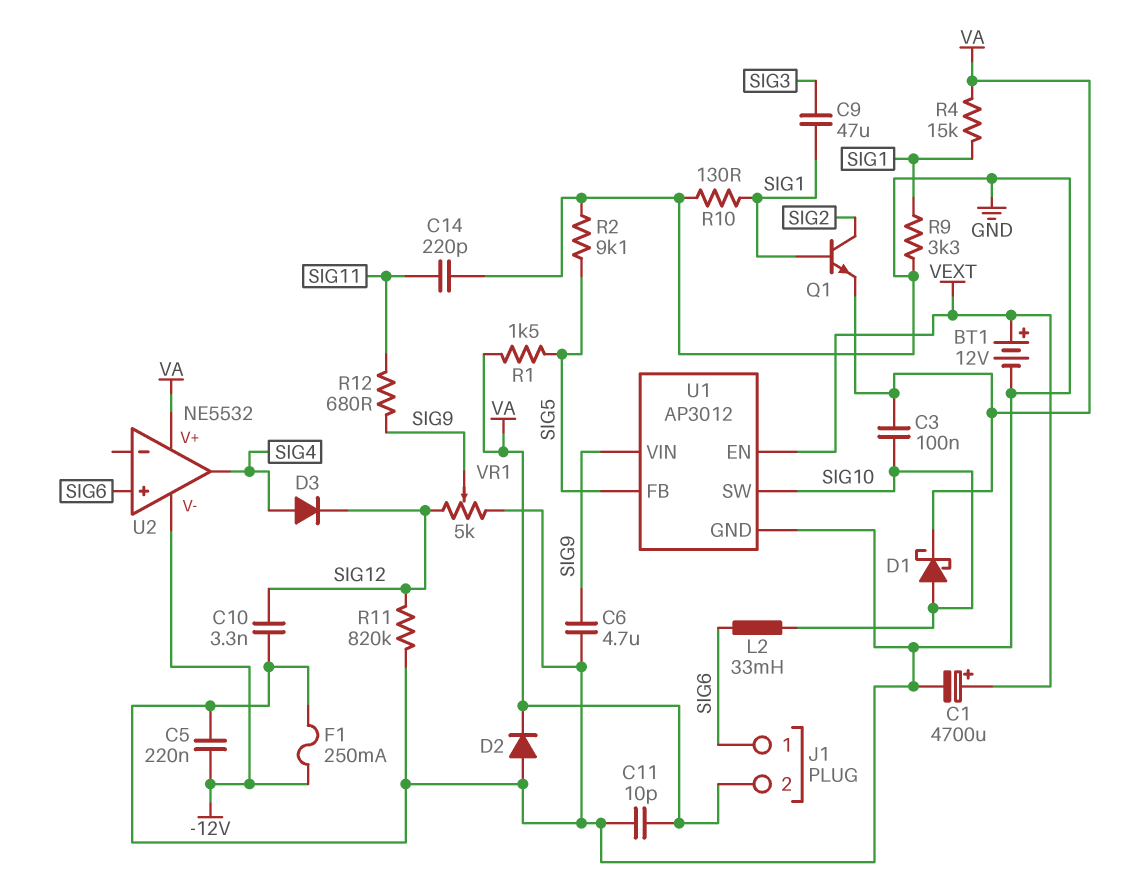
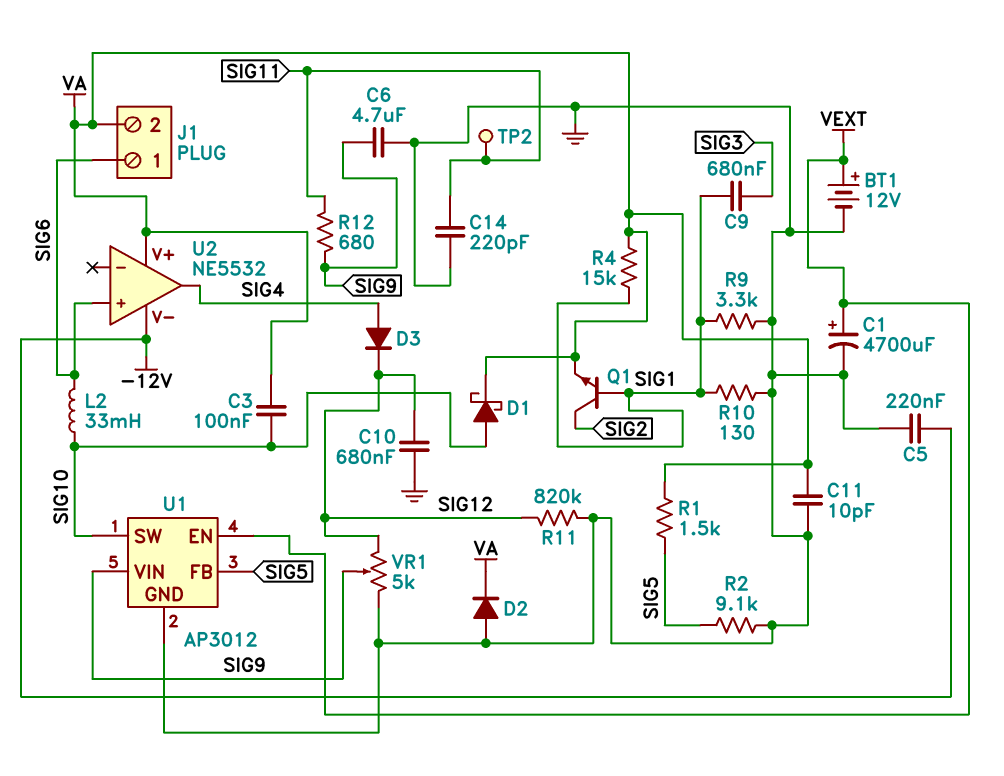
C9: 47uF (SIG1, SIG3) -> 680nF (SIG1, SIG3)
C10: 3.3nF (GND, SIG12) -> 680nF (GND, SIG12)
F1: 250mA (-12V, GND) -> none
TP2: none -> test point (SIG11)

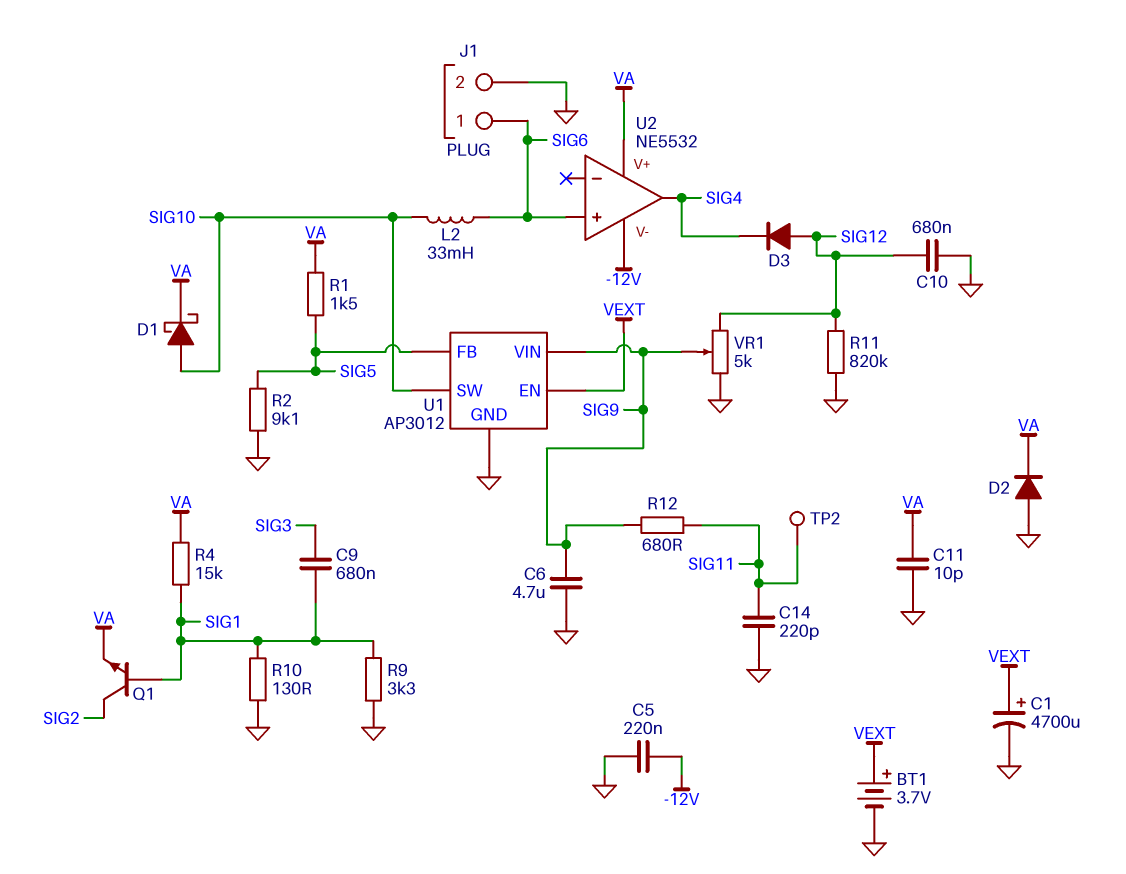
BT1: 12V (plus VEXT, minus GND) -> 3.7V (plus VEXT, minus GND)
C3: 100nF (SIG10, VA) -> none
D3: diode (A SIG4, K SIG12) -> diode (A SIG12, K SIG4)
J1 pin 2: VA -> GND

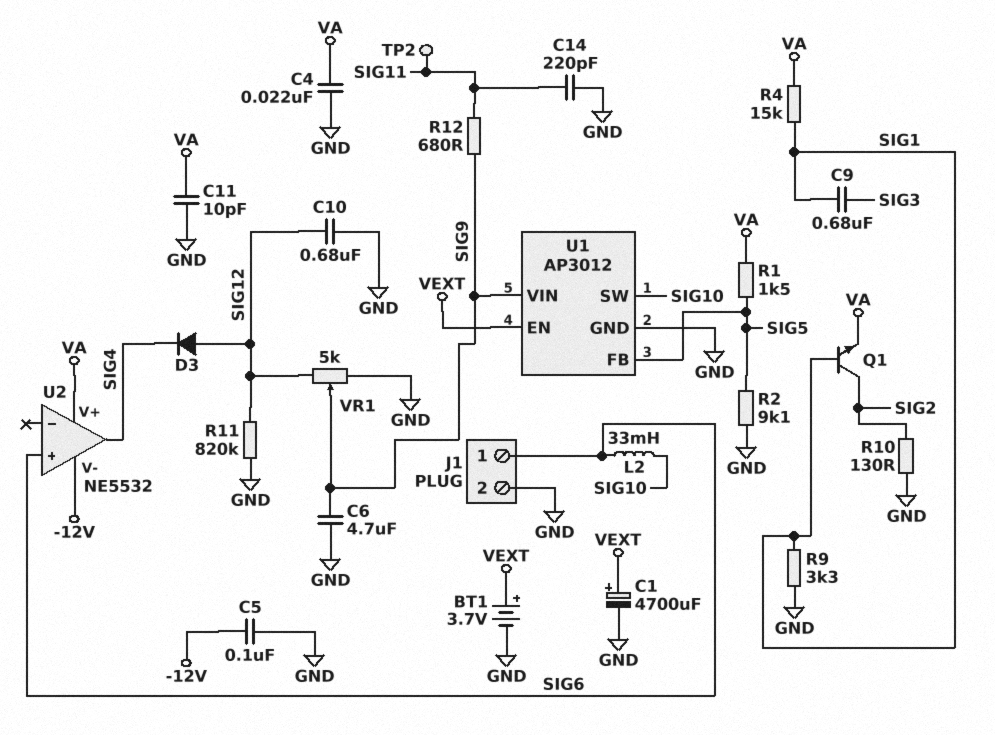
C4: none -> 22nF (GND, VA)
C5: 220nF (-12V, GND) -> 100nF (-12V, GND)
D1: schottky (A SIG10, K VA) -> none
D2: diode (A GND, K VA) -> none
R10: 130 (GND, SIG1) -> 130 (GND, SIG2)

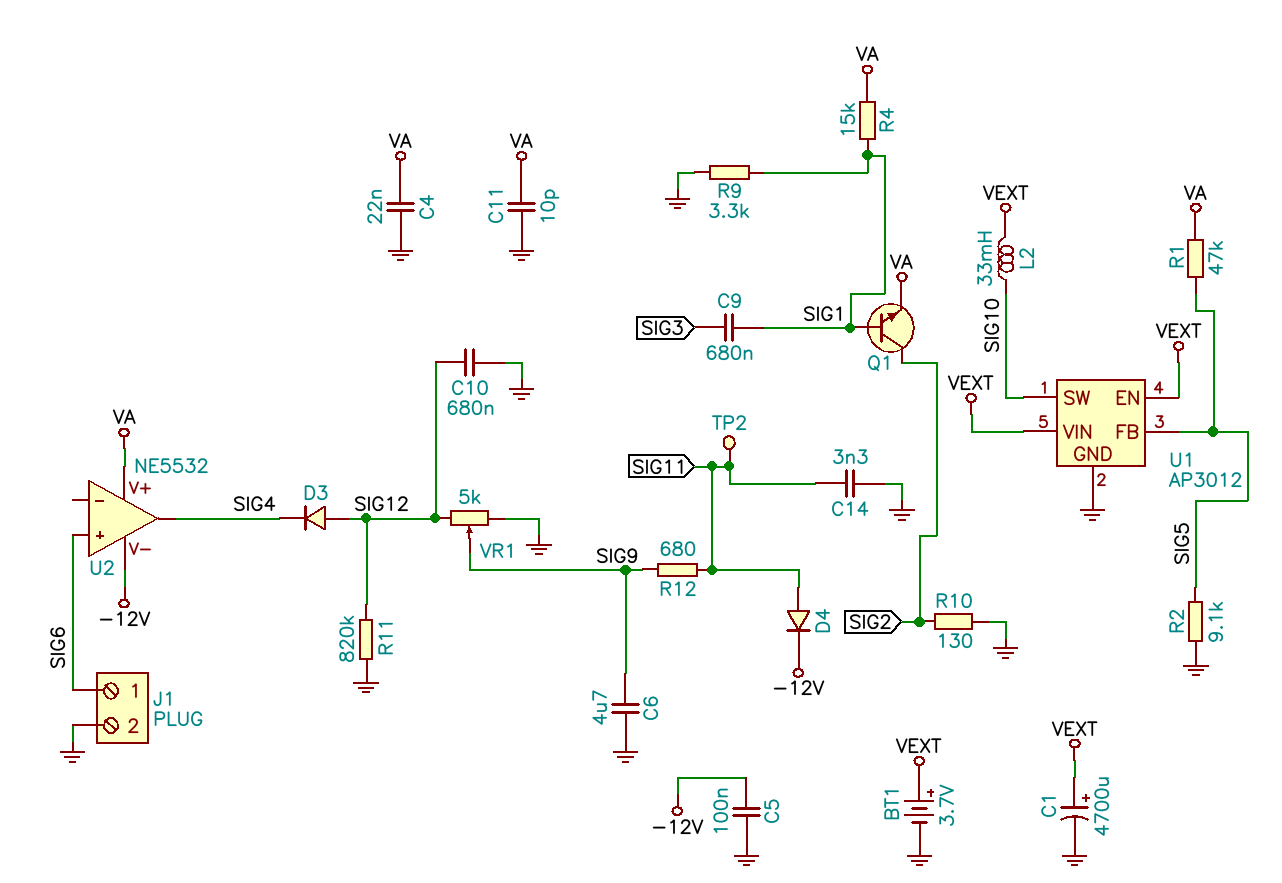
C14: 220pF (GND, SIG11) -> 3.3nF (GND, SIG11)
D4: none -> diode (A SIG11, K -12V)
L2: 33mH (SIG6, SIG10) -> 33mH (SIG10, VEXT)
R1: 1.5k (SIG5, VA) -> 47k (SIG5, VA)
U1 pin VIN: SIG9 -> VEXT

